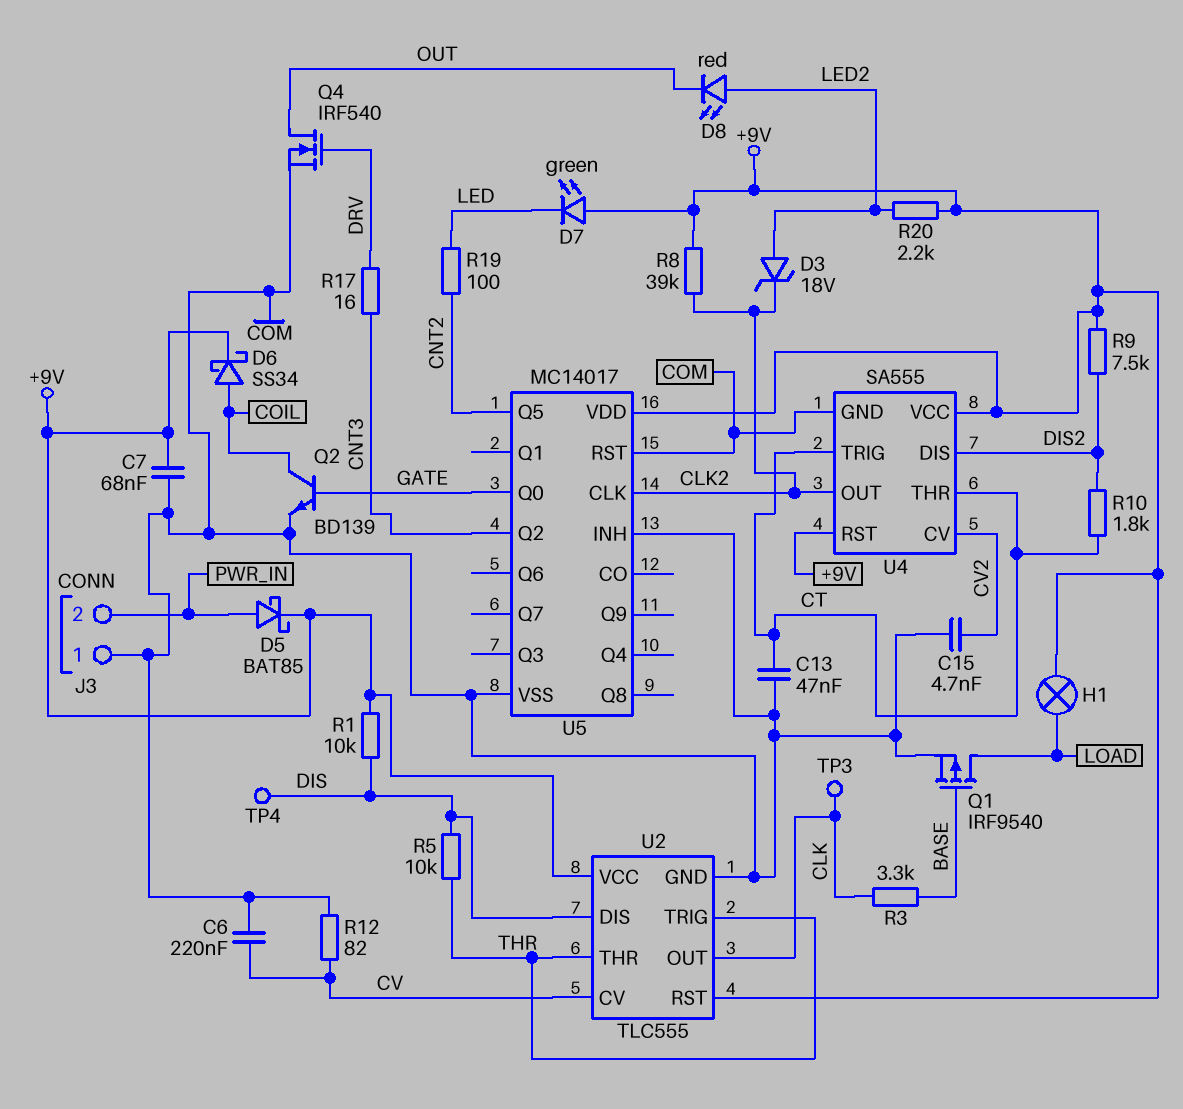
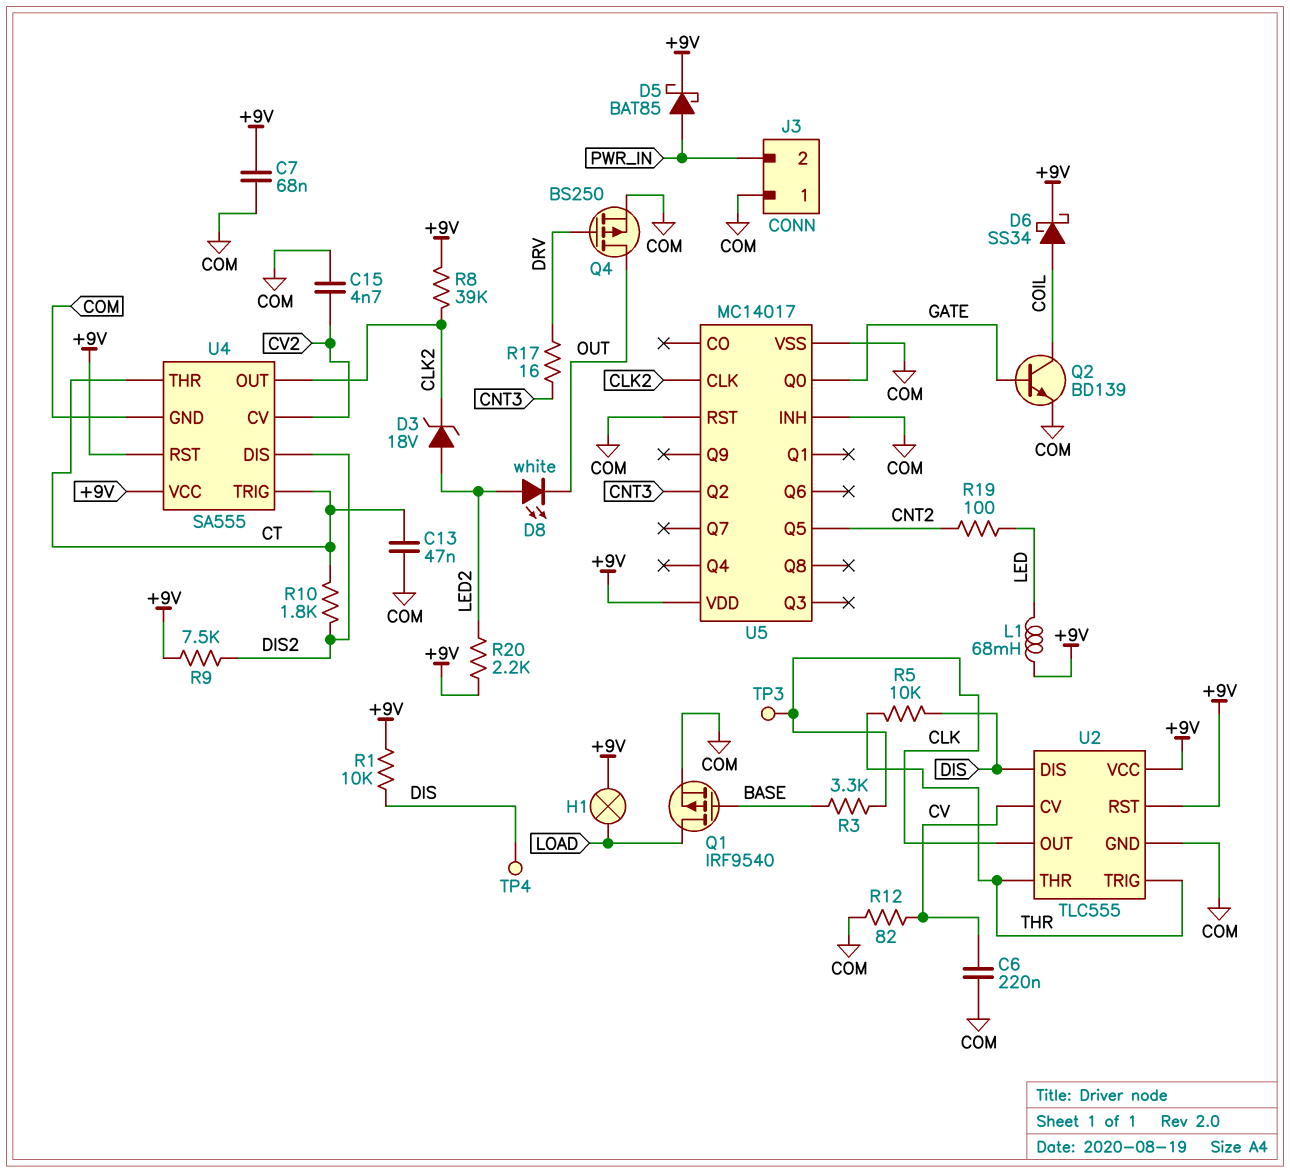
D7: LED green (A +9V, K LED) -> none
D8: LED red (A LED2, K OUT) -> LED white (A LED2, K OUT)
L1: none -> 68mH (+9V, LED)
Q4: NMOS IRF540 (G DRV, D OUT, S COM) -> PMOS BS250 (G DRV, D OUT, S COM)

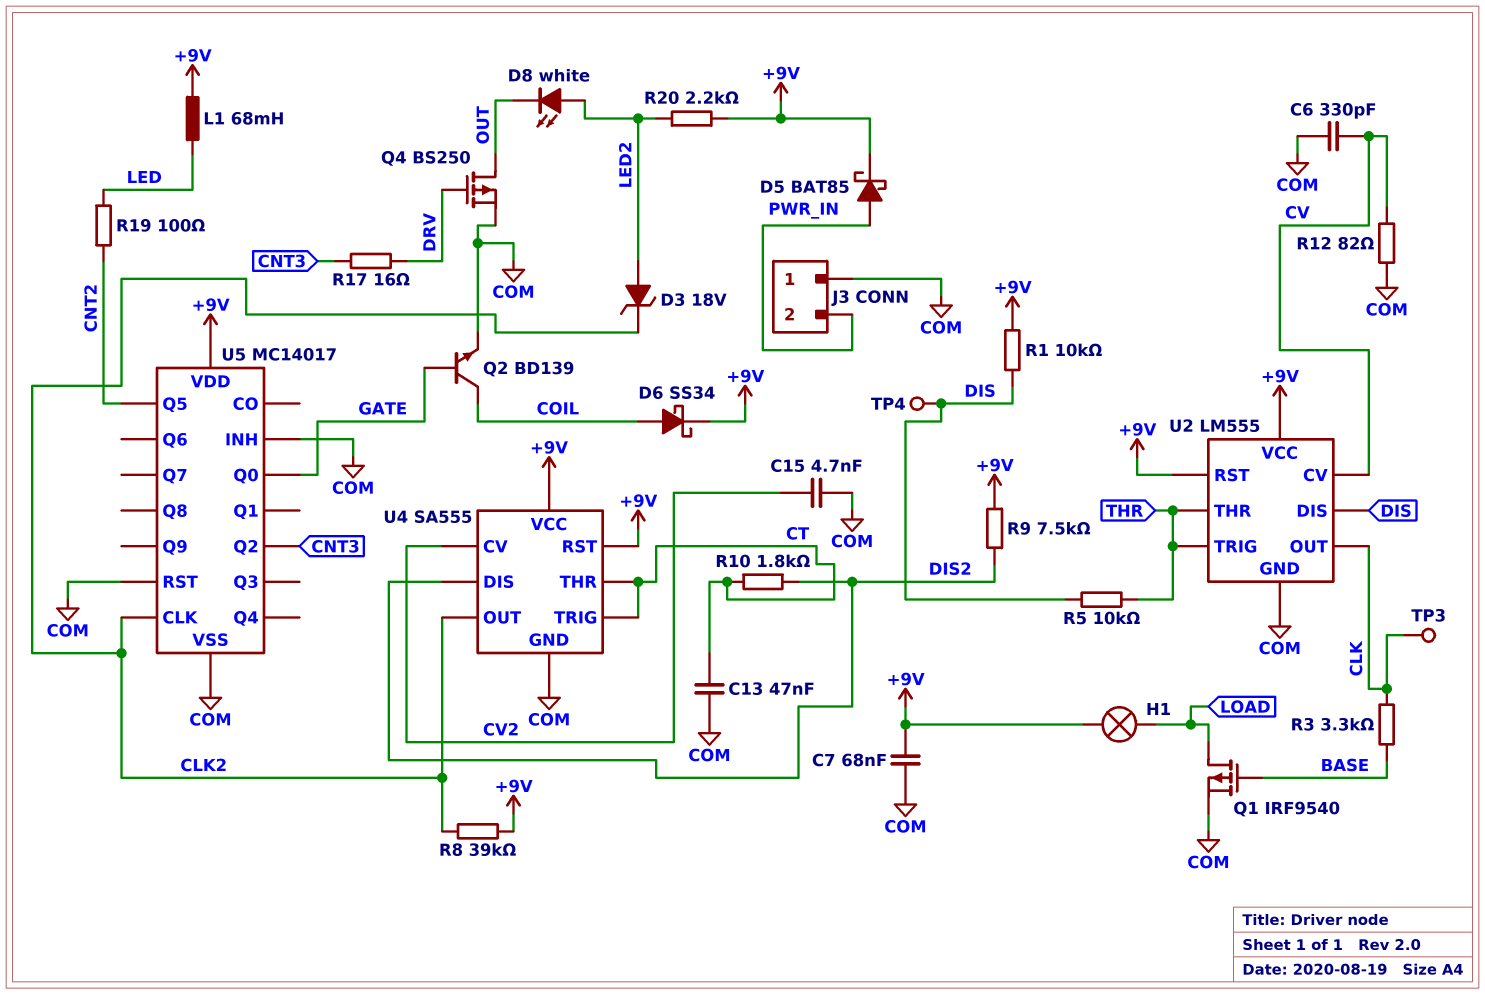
C6: 220nF (COM, CV) -> 330pF (COM, CV)
U2: TLC555 -> LM555

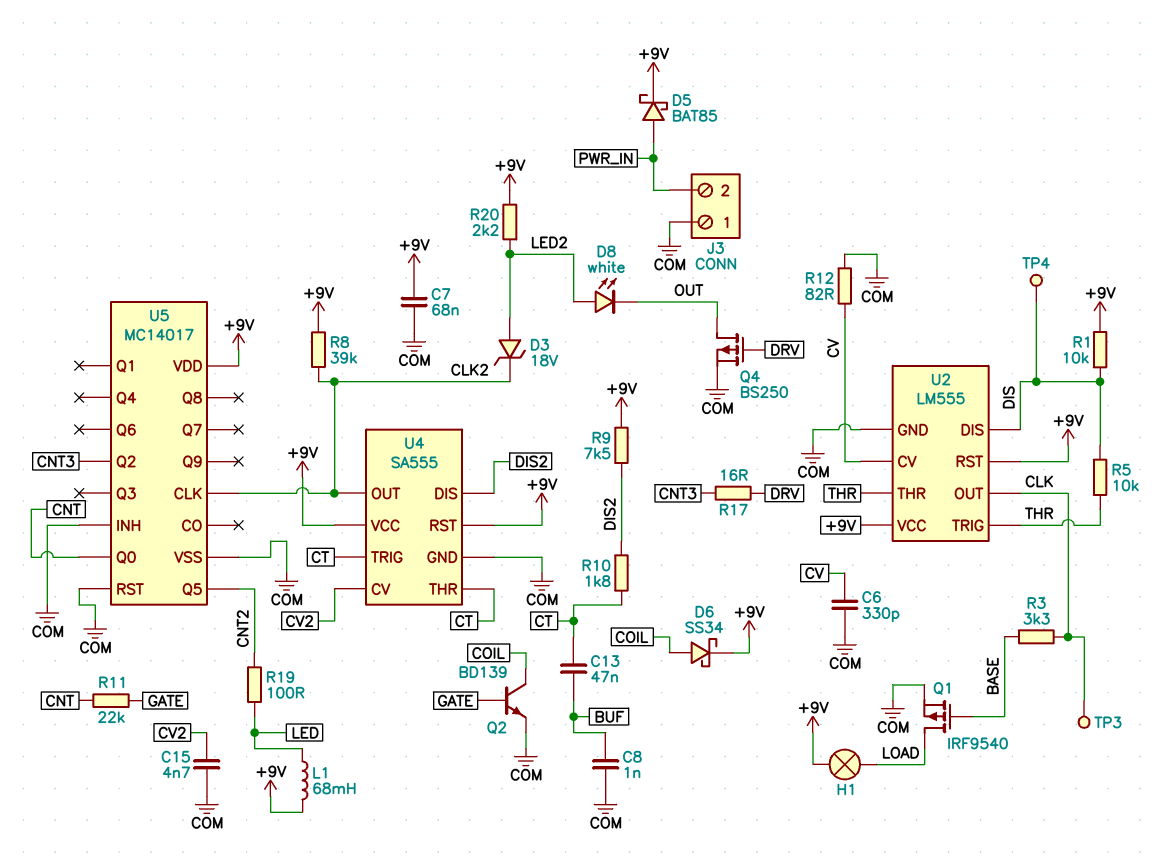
C8: none -> 1nF (BUF, COM)
C13: 47nF (COM, CT) -> 47nF (BUF, CT)
R11: none -> 22k (CNT, GATE)
U5 pin Q0: GATE -> CNT

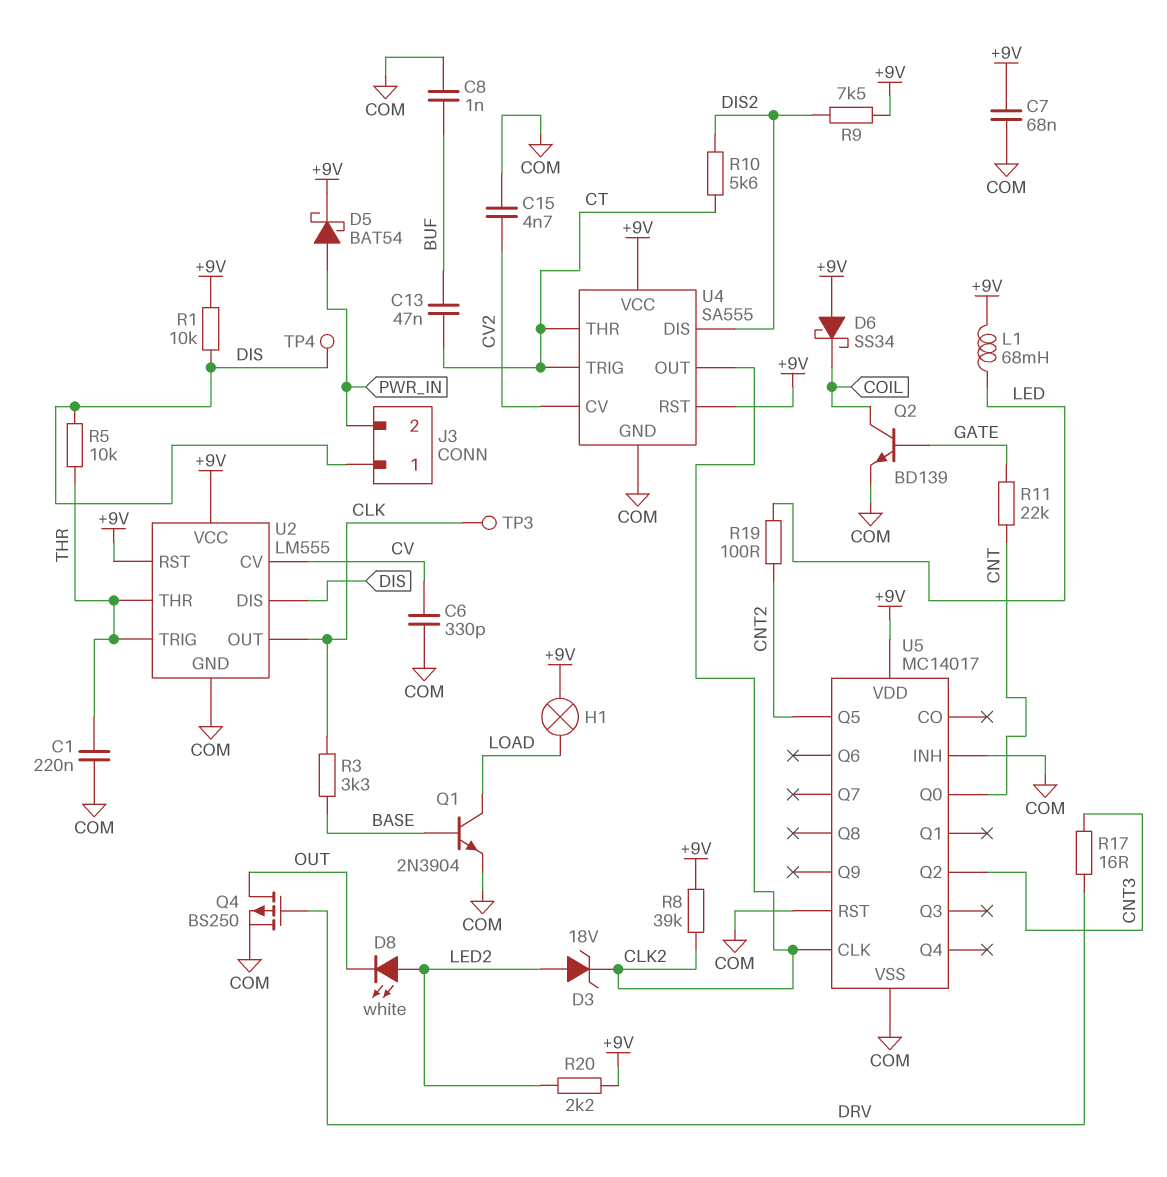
C1: none -> 220nF (COM, THR)
D5: schottky BAT85 (A PWR_IN, K +9V) -> schottky BAT54 (A PWR_IN, K +9V)
D6: schottky SS34 (A COIL, K +9V) -> schottky SS34 (A +9V, K COIL)
J3 pin 1: COM -> DIS
Q1: PMOS IRF9540 (G BASE, D LOAD, S COM) -> NPN 2N3904 (B BASE, C LOAD, E COM)
R10: 1.8k (CT, DIS2) -> 5.6k (CT, DIS2)
R12: 82 (COM, CV) -> none

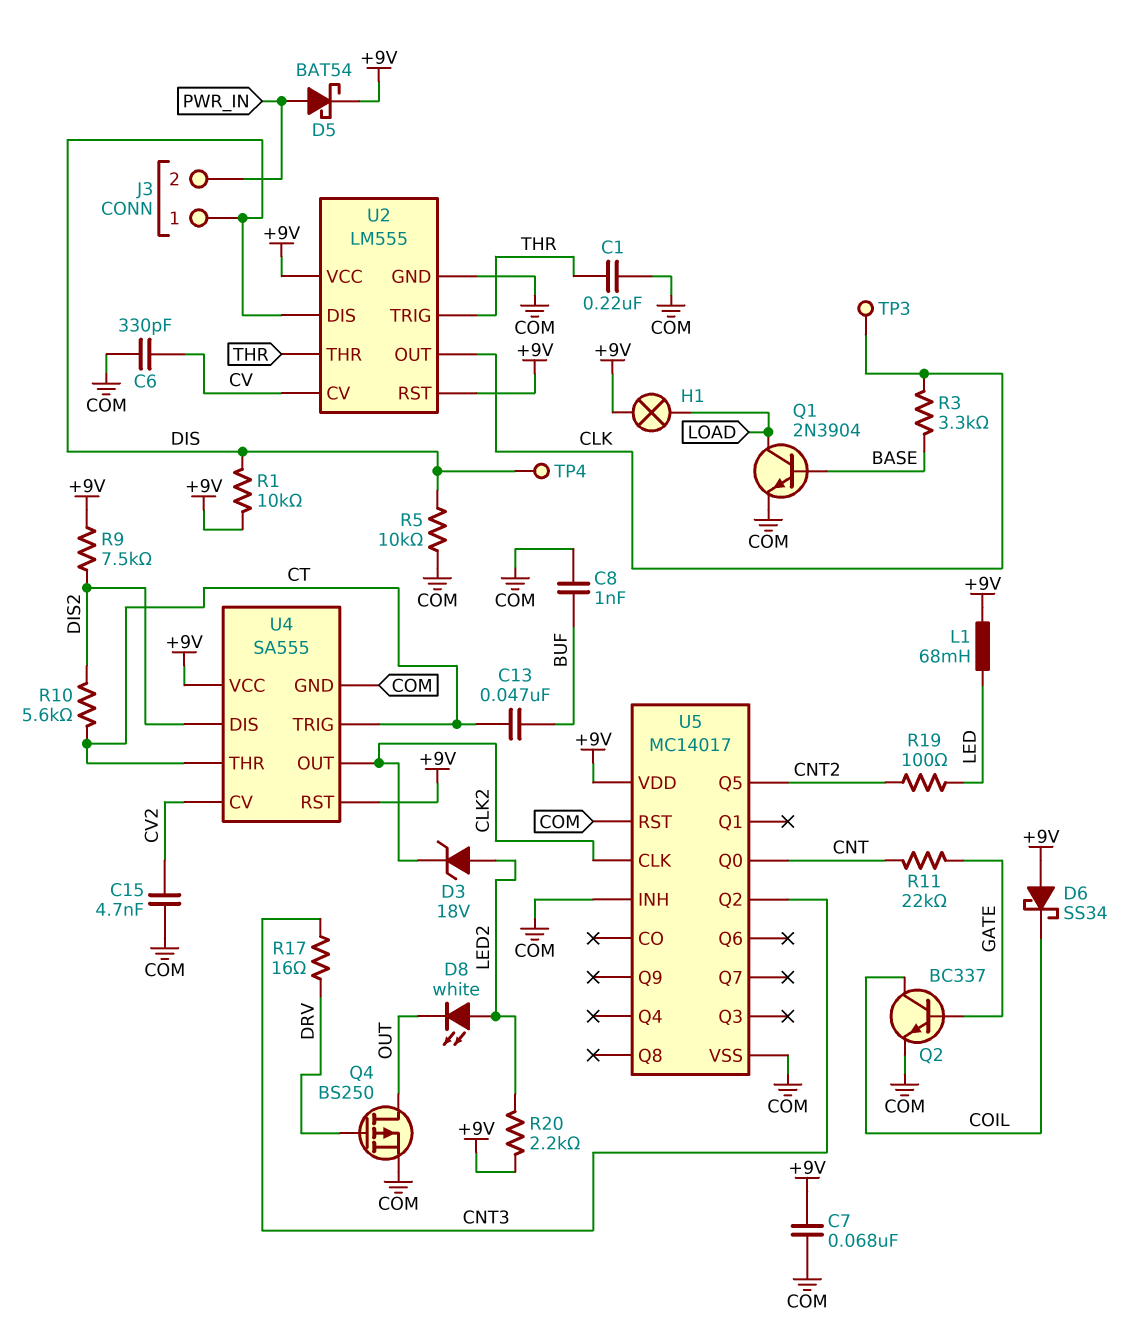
Q2: NPN BD139 (B GATE, C COIL, E COM) -> NPN BC337 (B GATE, C COIL, E COM)
R5: 10k (DIS, THR) -> 10k (COM, DIS)
R8: 39k (+9V, CLK2) -> none

